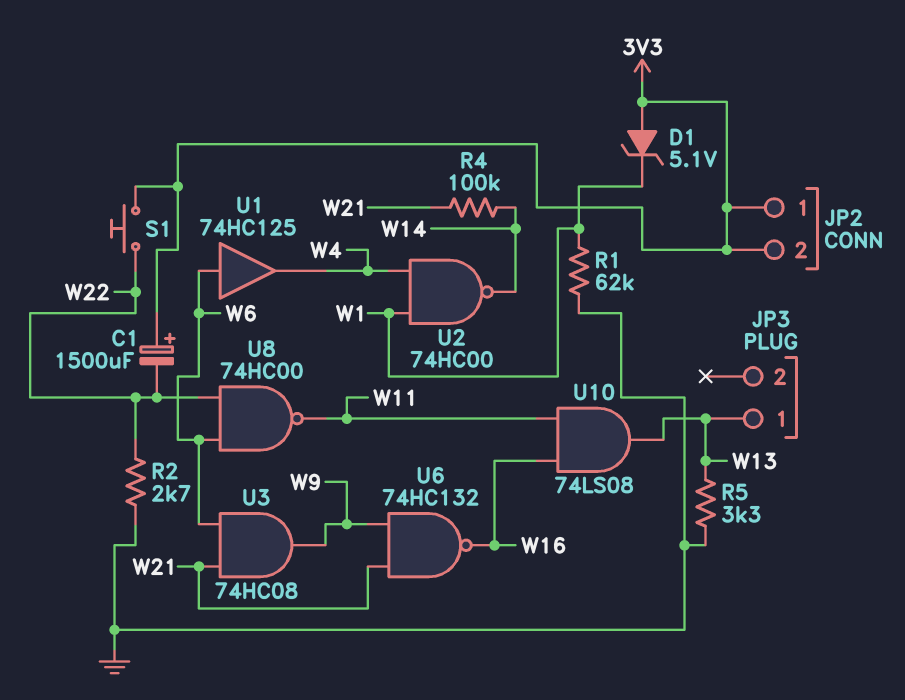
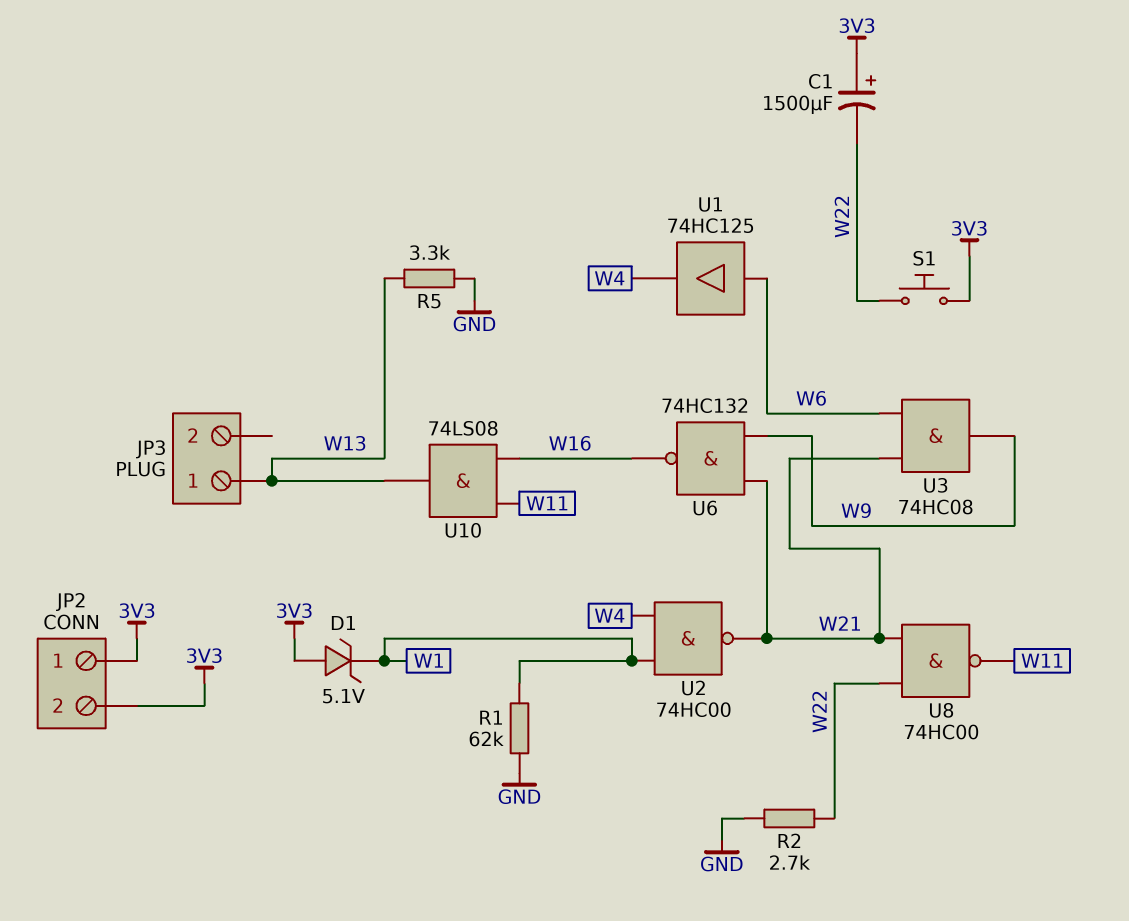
R4: 100k (W14, W21) -> none
U2: NAND 74HC00 (in W1, in W4, out W14) -> NAND 74HC00 (in W1, in W4, out W21)
U8: NAND 74HC00 (in W6, in W22, out W11) -> NAND 74HC00 (in W21, in W22, out W11)

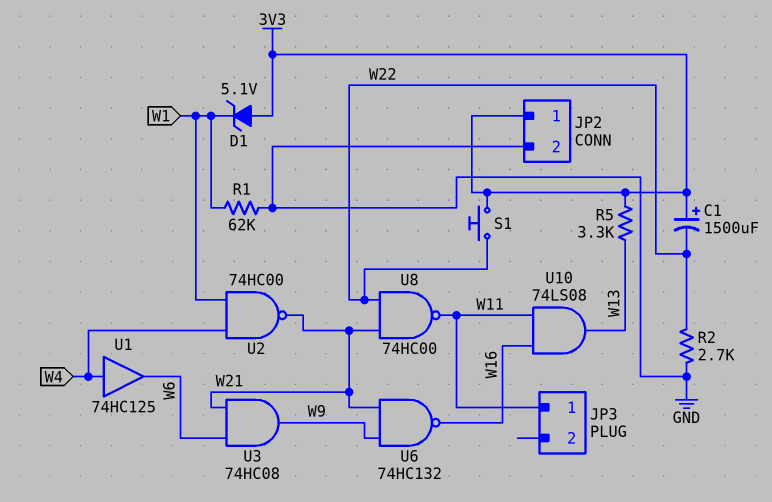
JP2 pin 2: 3V3 -> GND
JP3 pin 1: W13 -> W11
R5: 3.3k (GND, W13) -> 3.3k (3V3, W13)
U1: buffer 74HC125 (in W6, out W4) -> buffer 74HC125 (in W4, out W6)

